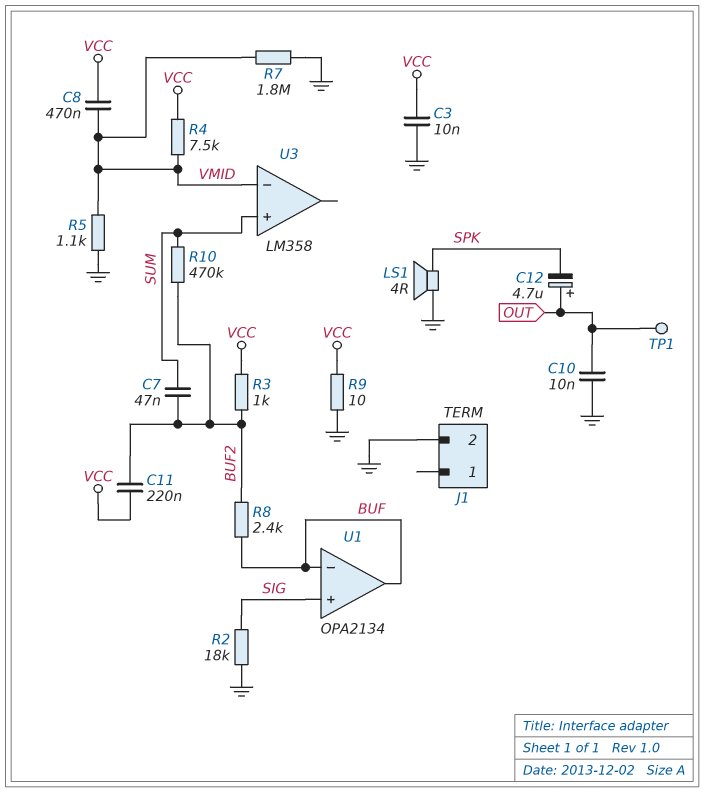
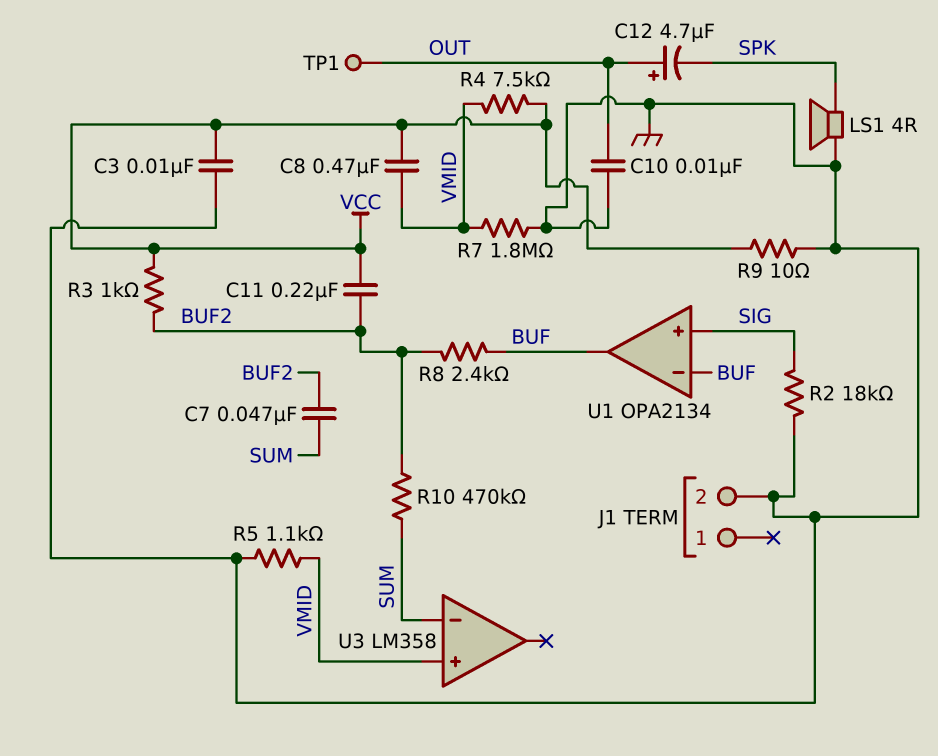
U3 pin in+: SUM -> VMID
U3 pin in-: VMID -> SUM

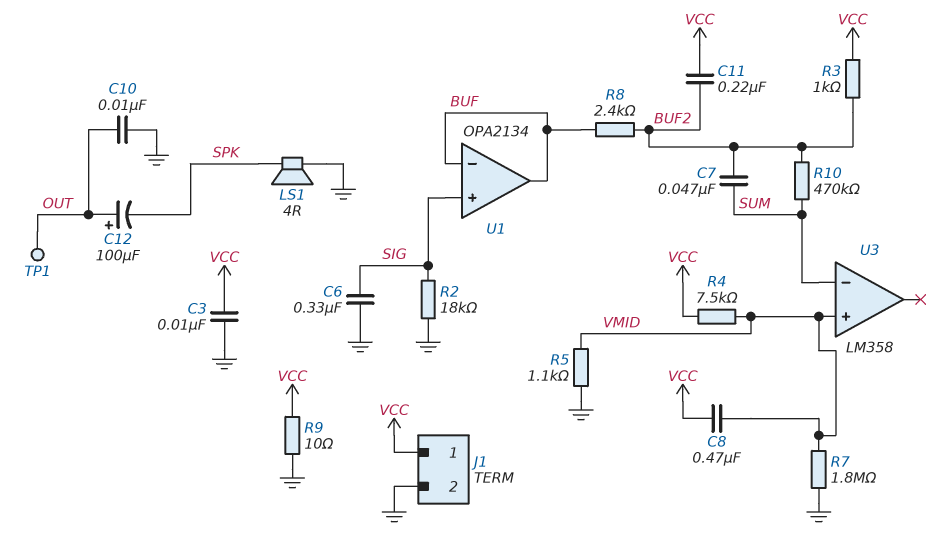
C6: none -> 330nF (GND, SIG)
C12: 4.7uF (plus OUT, minus SPK) -> 100uF (plus OUT, minus SPK)
J1 pin 1: none -> VCC

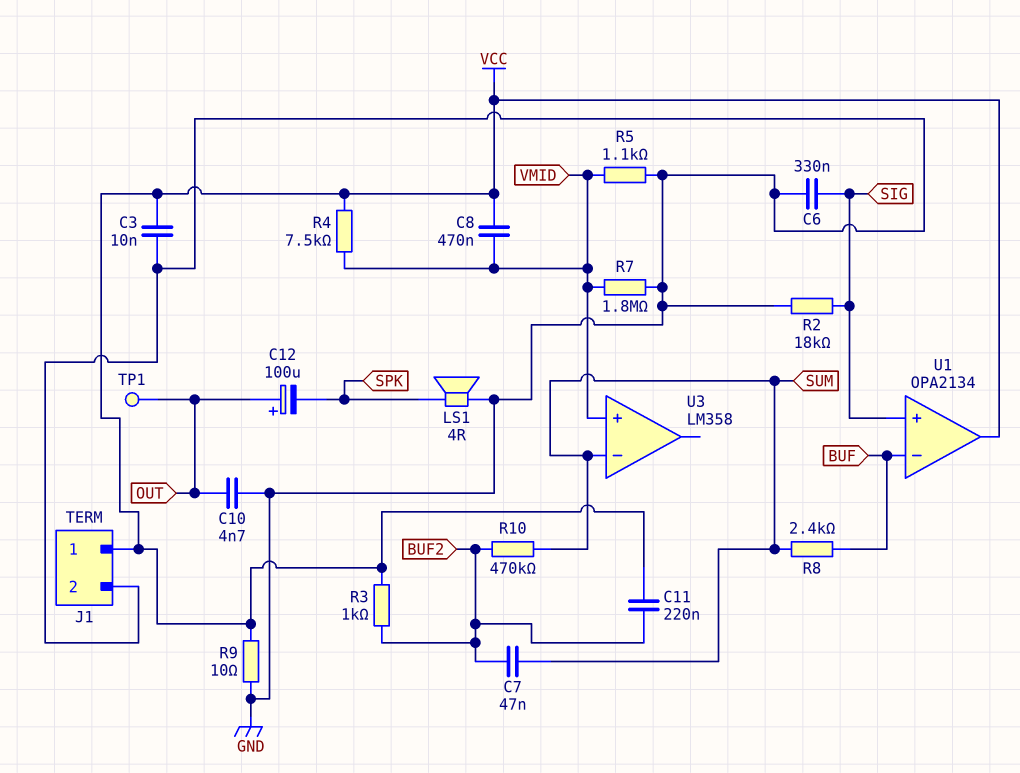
C10: 10nF (GND, OUT) -> 4.7nF (GND, OUT)
R8: 2.4k (BUF, BUF2) -> 2.4k (BUF, SUM)
U1 pin out: BUF -> VCC

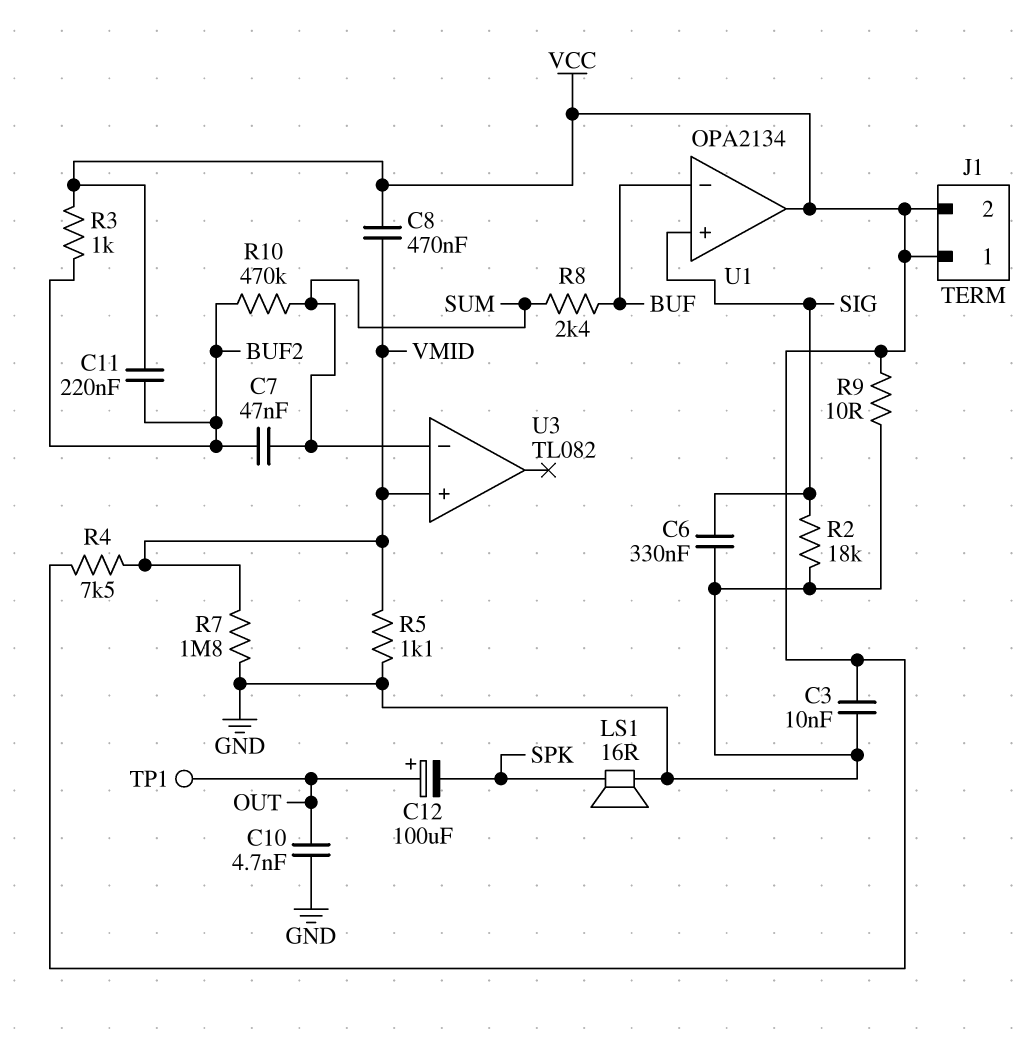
J1 pin 2: GND -> VCC
LS1: speaker 4R (GND, SPK) -> speaker 16R (GND, SPK)
U3: LM358 -> TL082

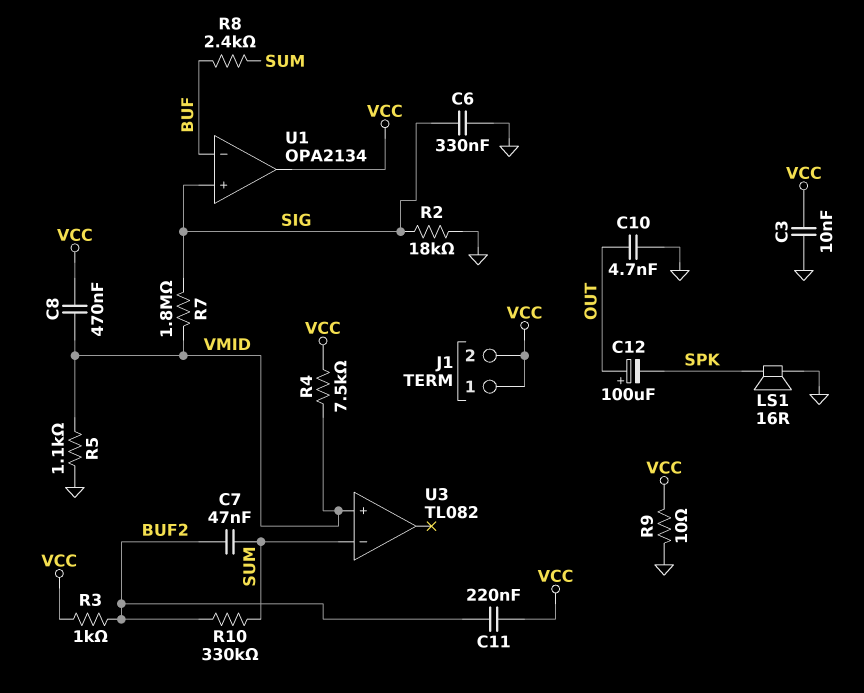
R7: 1.8M (GND, VMID) -> 1.8M (SIG, VMID)
R10: 470k (BUF2, SUM) -> 330k (BUF2, SUM)
TP1: test point (OUT) -> none

